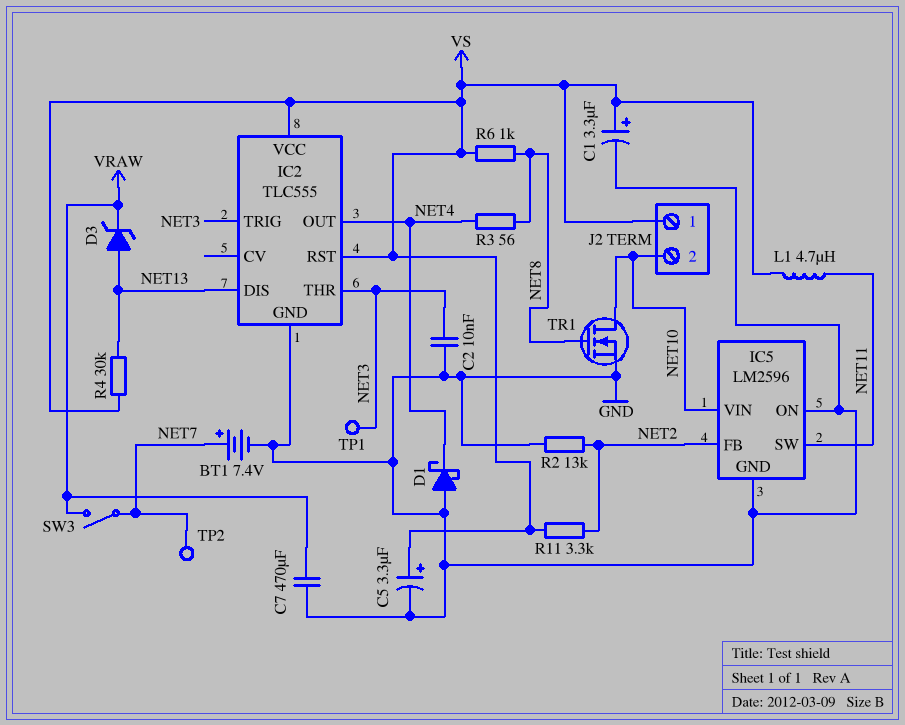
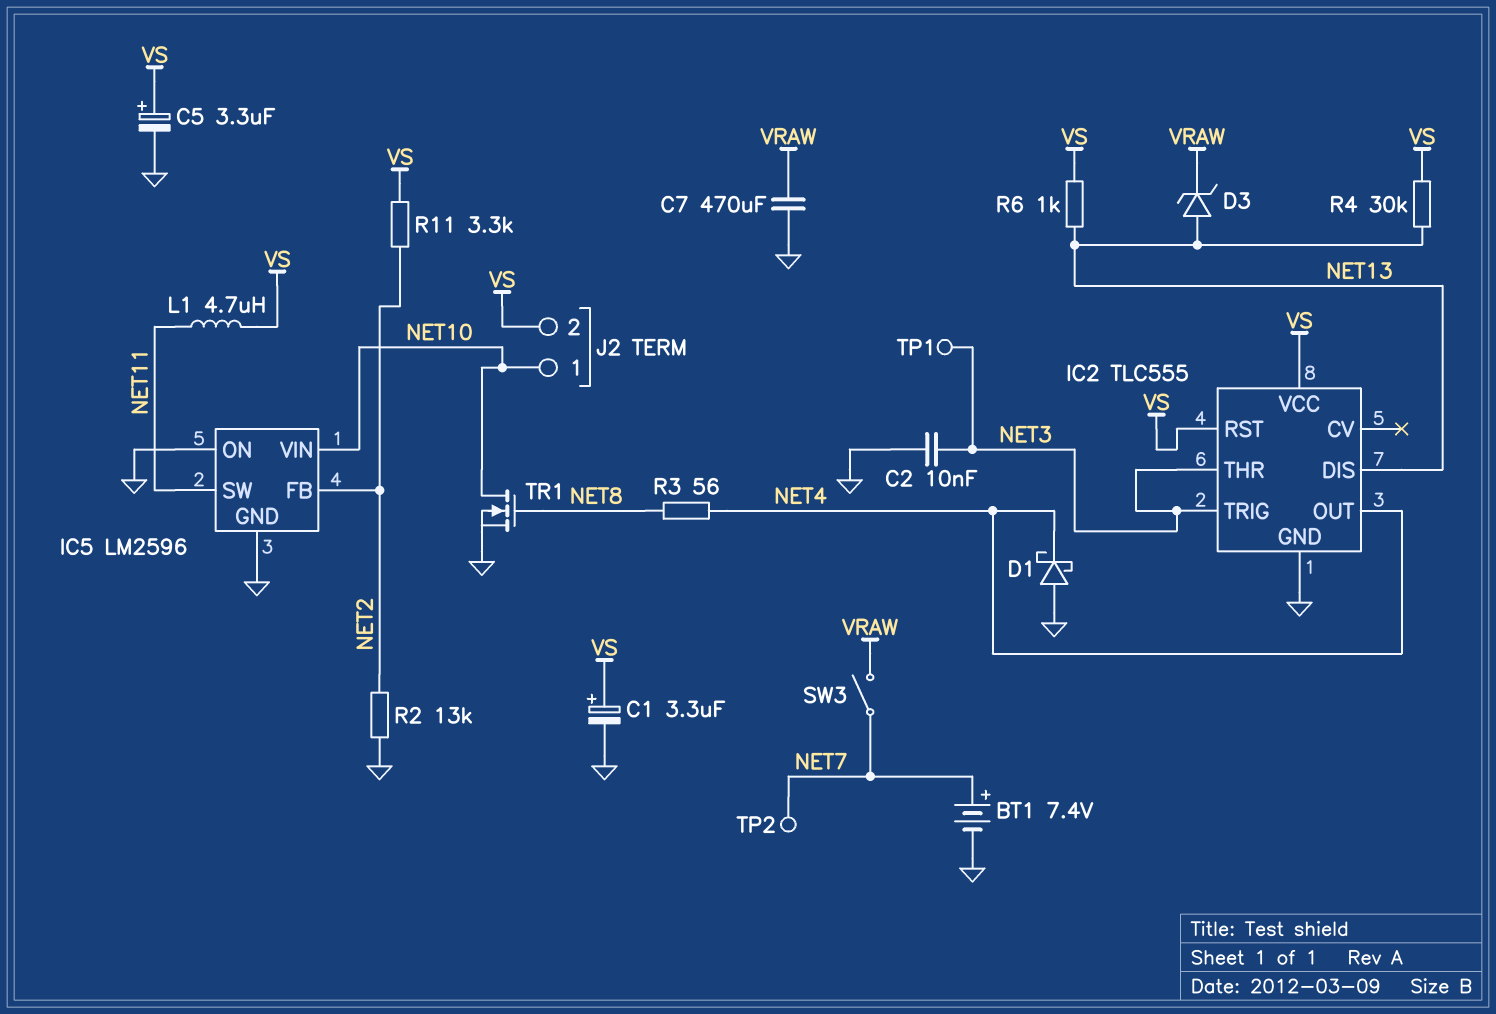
J2 pin 1: VS -> NET10
J2 pin 2: NET10 -> VS
R6: 1k (NET8, VS) -> 1k (NET13, VS)

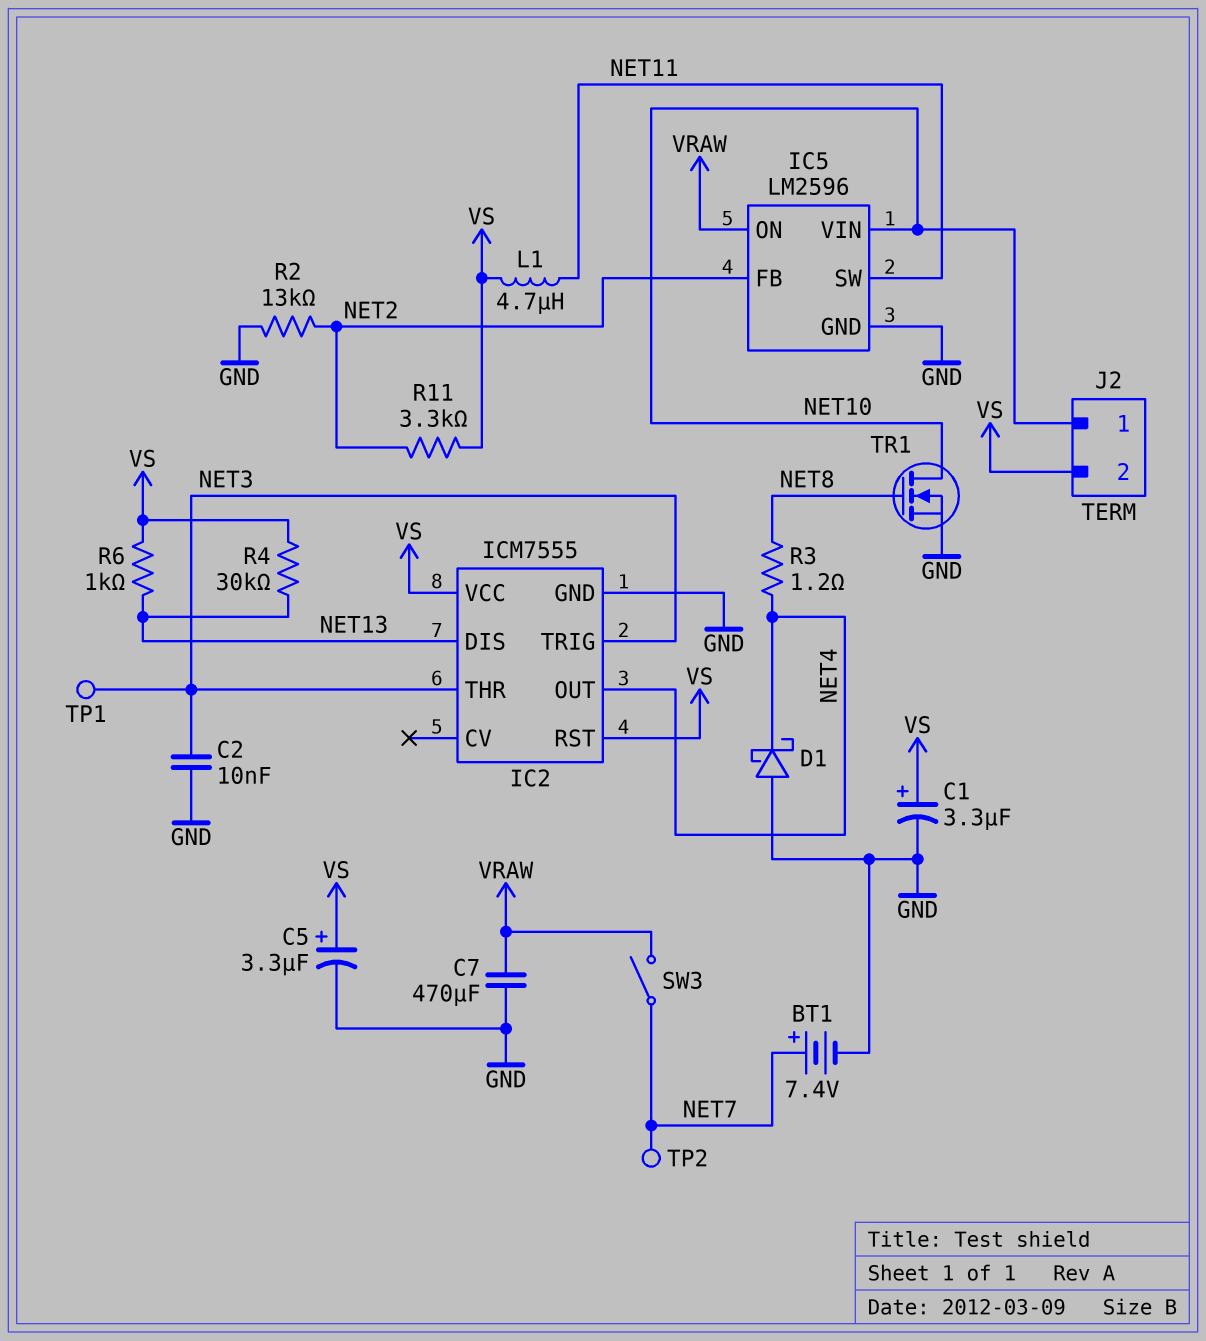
D3: zener (A NET13, K VRAW) -> none
IC2: TLC555 -> ICM7555
IC5 pin ON: GND -> VRAW
R3: 56 (NET4, NET8) -> 1.2 (NET4, NET8)

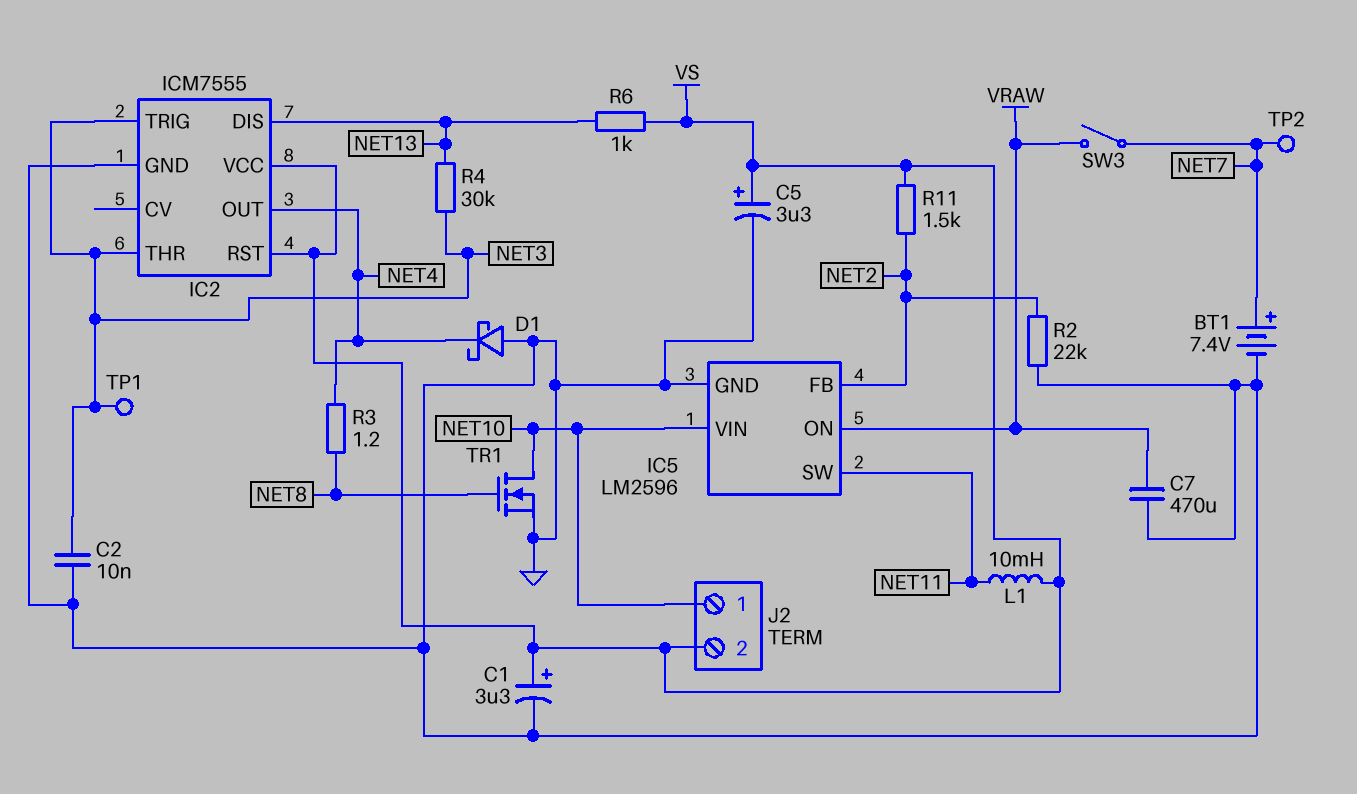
L1: 4.7uH (NET11, VS) -> 10mH (NET11, VS)
R2: 13k (GND, NET2) -> 22k (GND, NET2)
R4: 30k (NET13, VS) -> 30k (NET3, NET13)
R11: 3.3k (NET2, VS) -> 1.5k (NET2, VS)

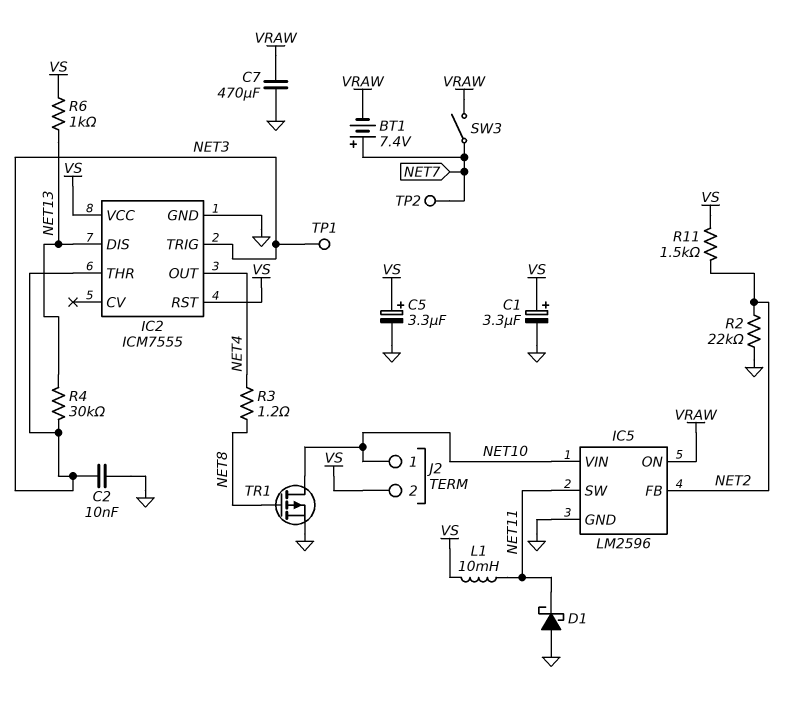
BT1: 7.4V (plus NET7, minus GND) -> 7.4V (plus NET7, minus VRAW)
D1: schottky (A GND, K NET4) -> schottky (A GND, K NET11)
TR1: NMOS (G NET8, D NET10, S GND) -> PMOS (G NET8, D NET10, S GND)

